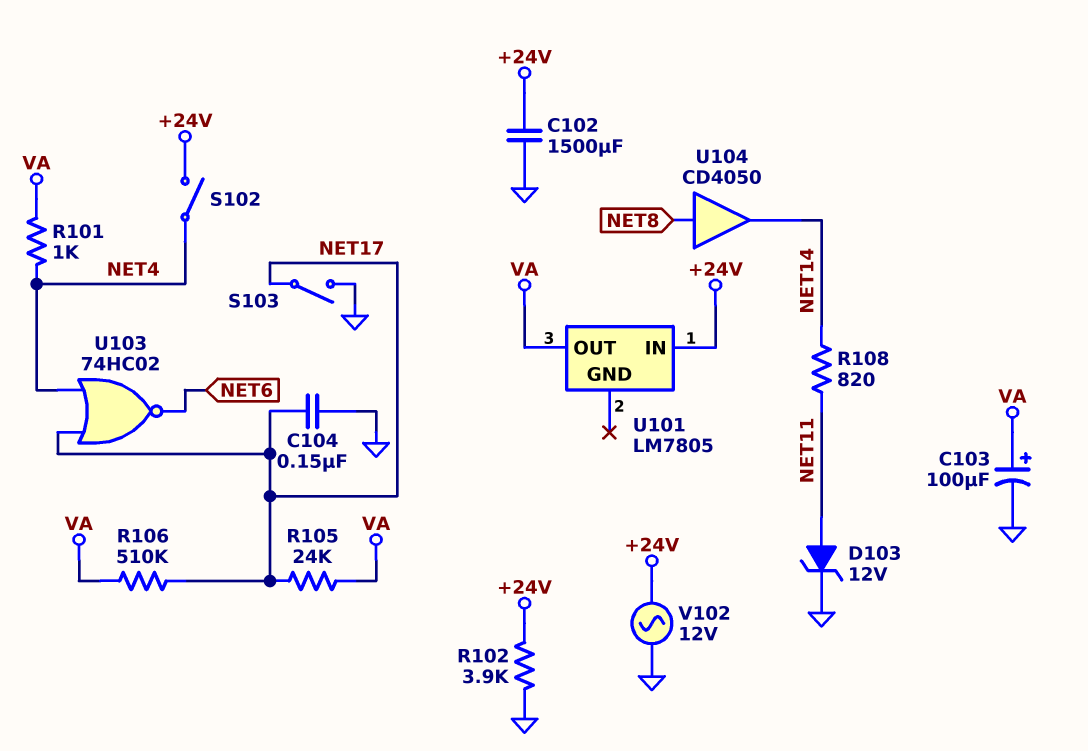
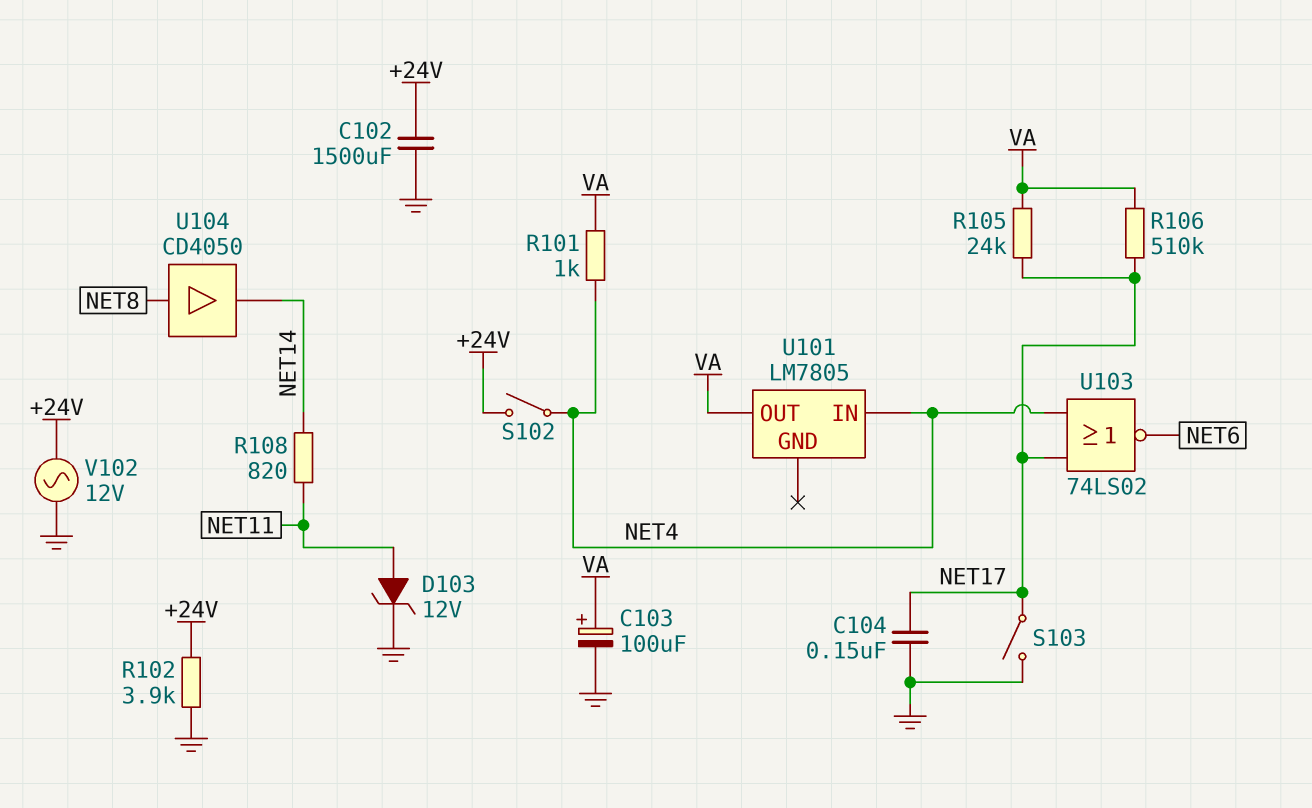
U101 pin IN: +24V -> NET4
U103: NOR 74HC02 (in NET4, in NET17, out NET6) -> NOR 74LS02 (in NET4, in NET17, out NET6)

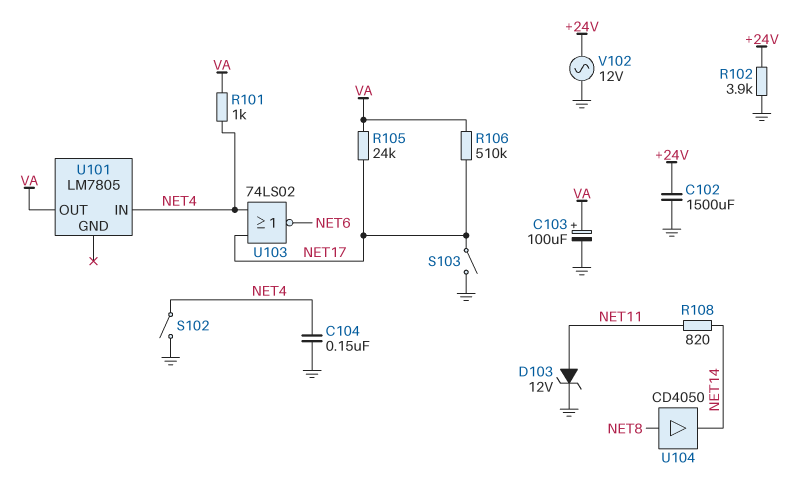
C104: 150nF (GND, NET17) -> 150nF (GND, NET4)
S102: switch (+24V, NET4) -> switch (GND, NET4)

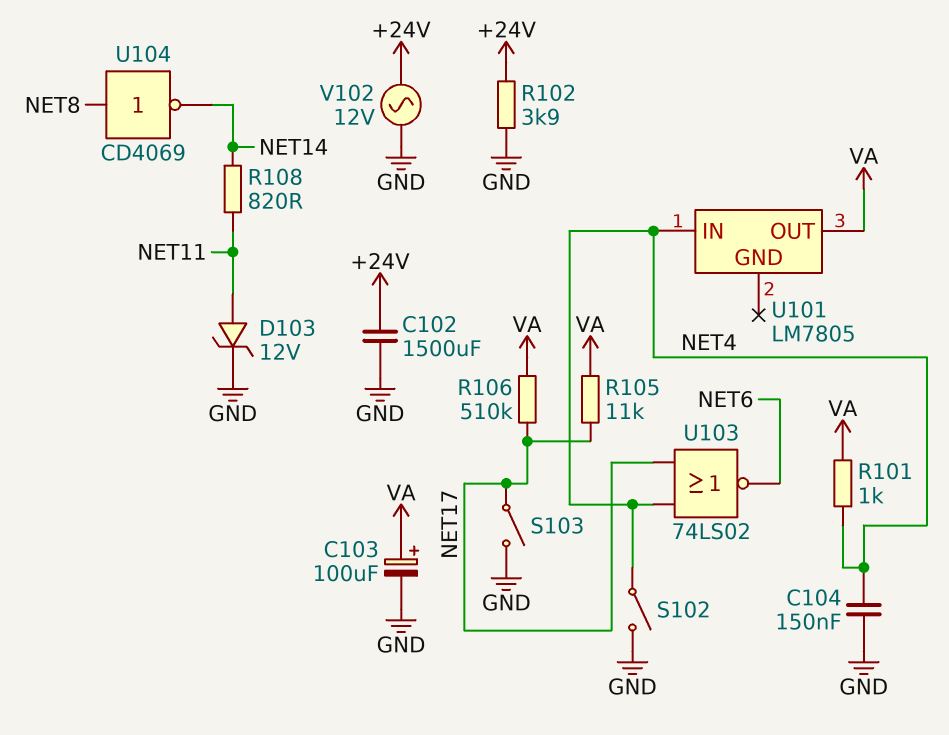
R105: 24k (NET17, VA) -> 11k (NET17, VA)
U104: buffer CD4050 (in NET8, out NET14) -> NOT CD4069 (in NET8, out NET14)

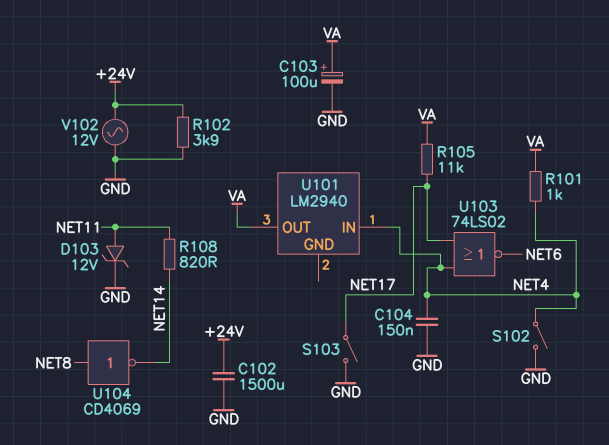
R106: 510k (NET17, VA) -> none
U101: LM7805 -> LM2940

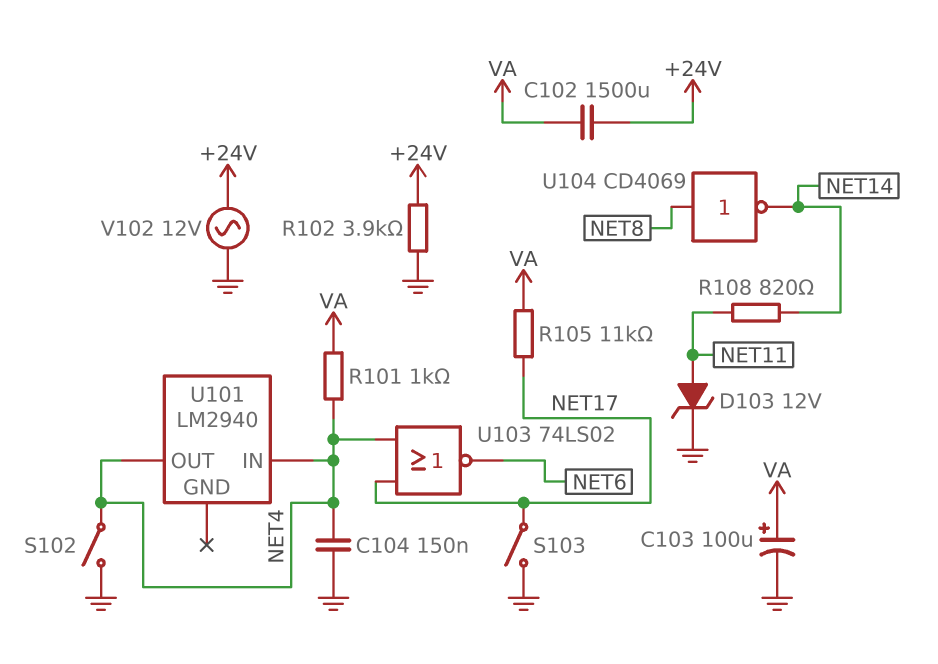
C102: 1500uF (+24V, GND) -> 1500uF (+24V, VA)
U101 pin OUT: VA -> NET4

